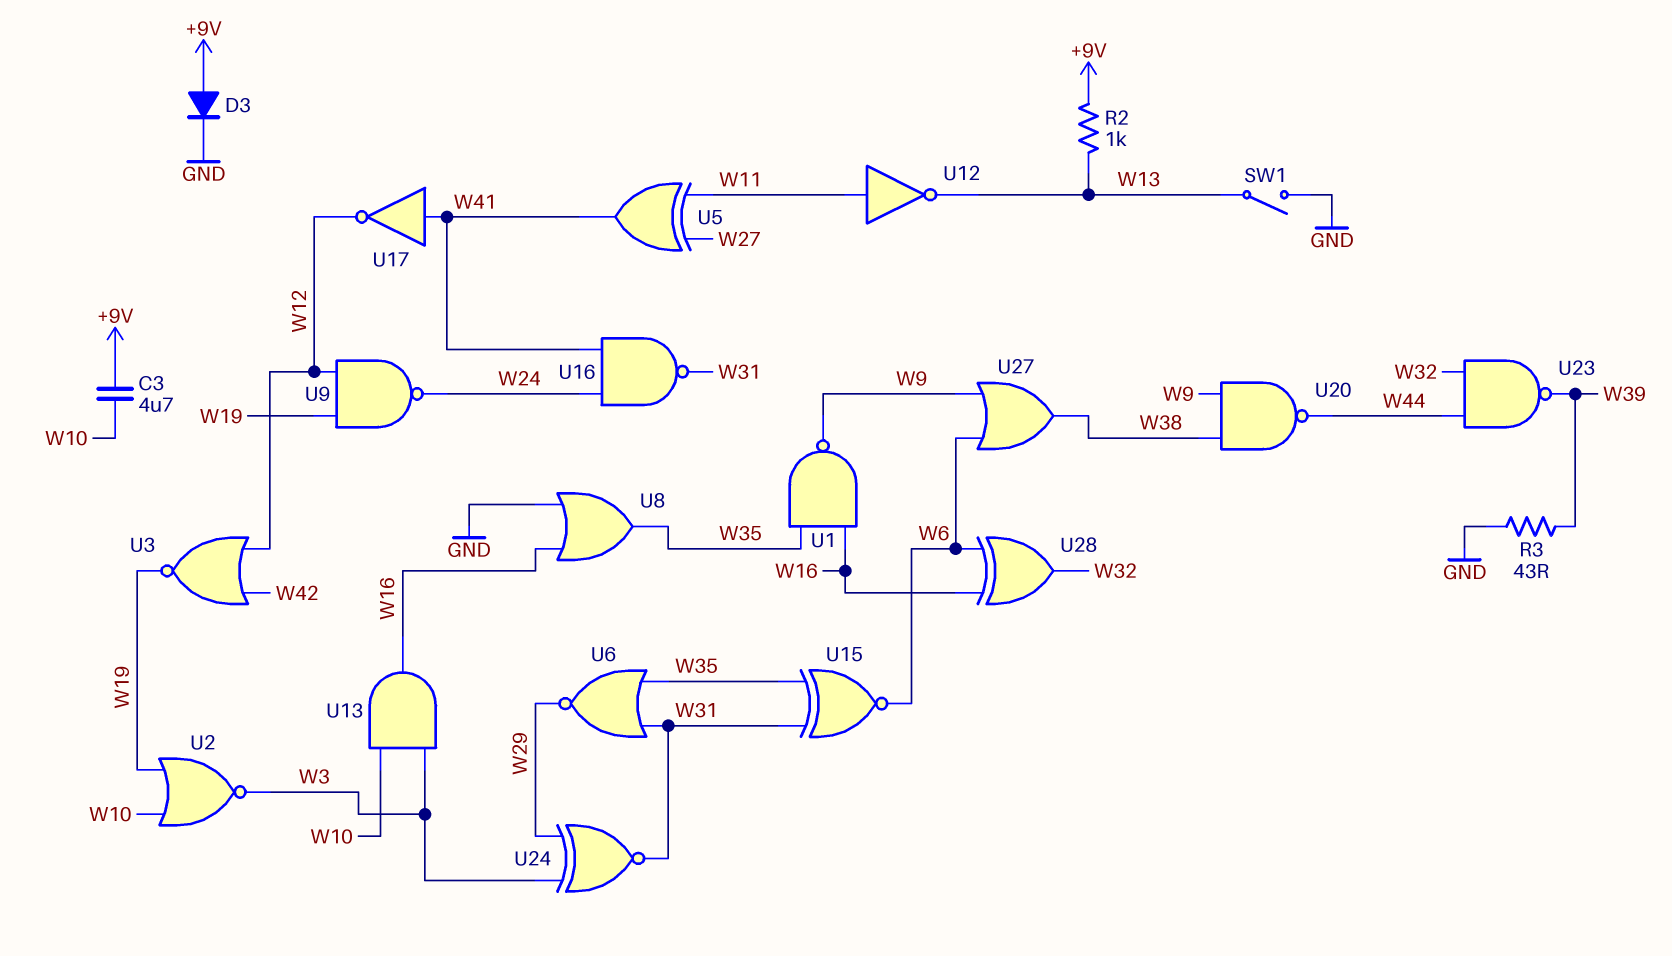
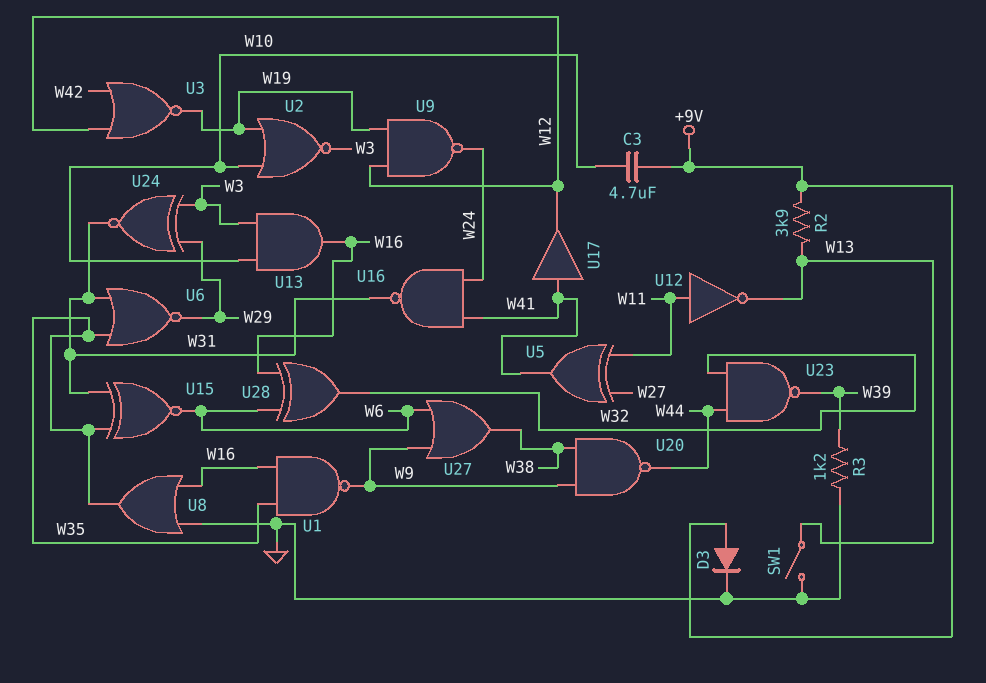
R2: 1k (+9V, W13) -> 3.9k (+9V, W13)
R3: 43 (GND, W39) -> 1.2k (GND, W39)
U17: NOT (in W41, out W12) -> buffer (in W41, out W12)

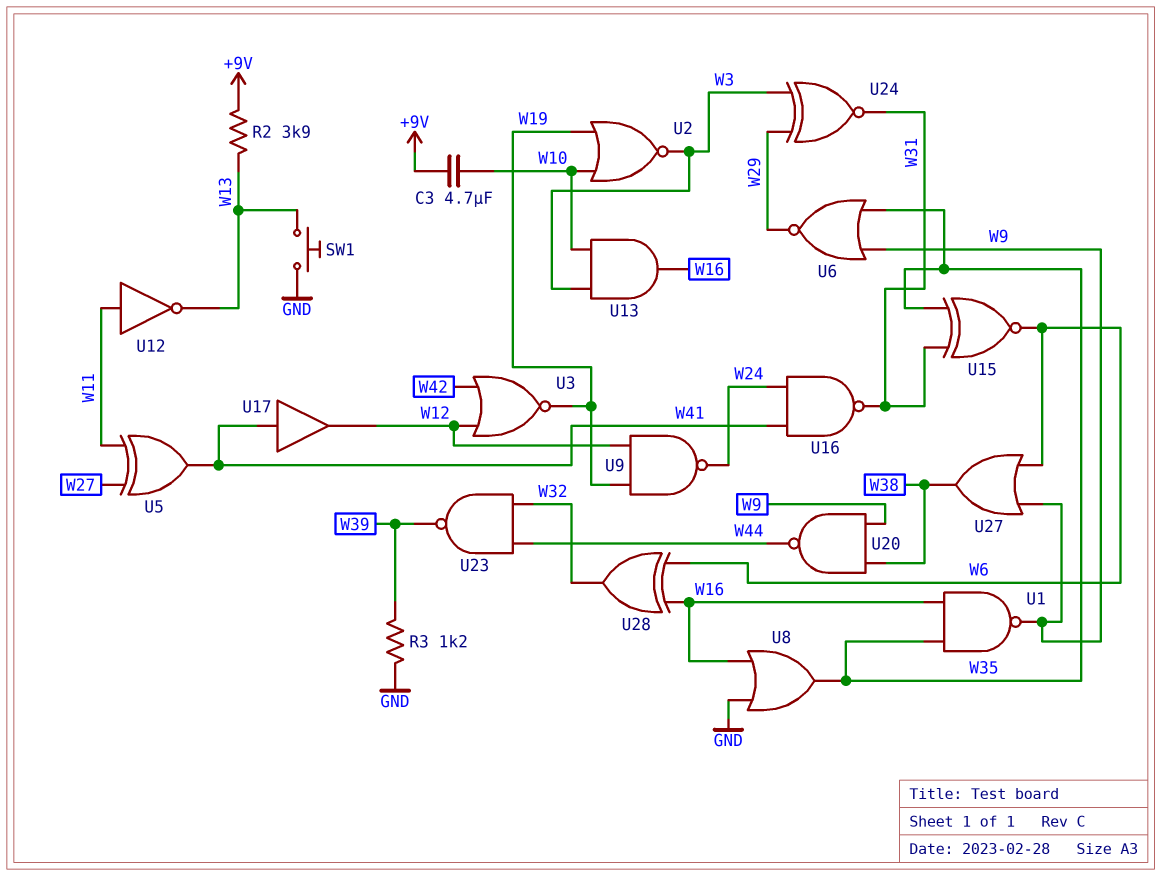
D3: diode (A +9V, K GND) -> none
SW1: switch (GND, W13) -> button (GND, W13)
U6: NOR (in W31, in W35, out W29) -> NOR (in W9, in W35, out W29)

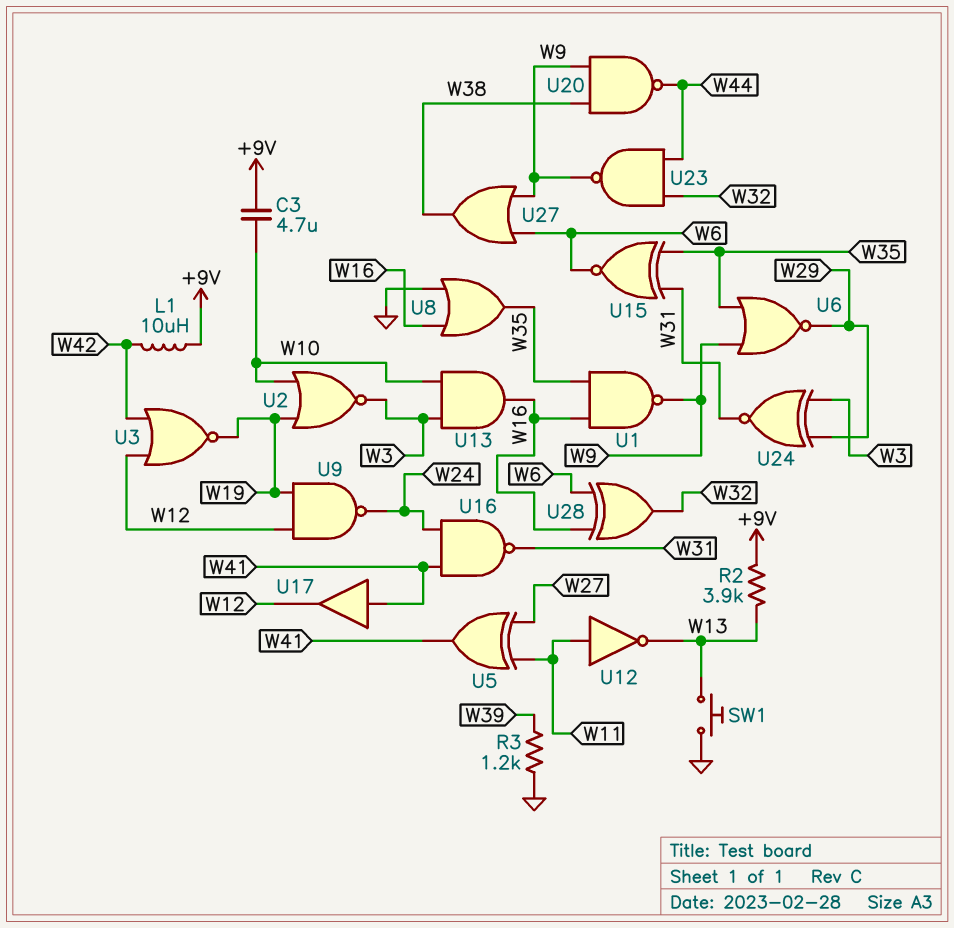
L1: none -> 10uH (+9V, W42)
U23: NAND (in W32, in W44, out W39) -> NAND (in W32, in W44, out W9)

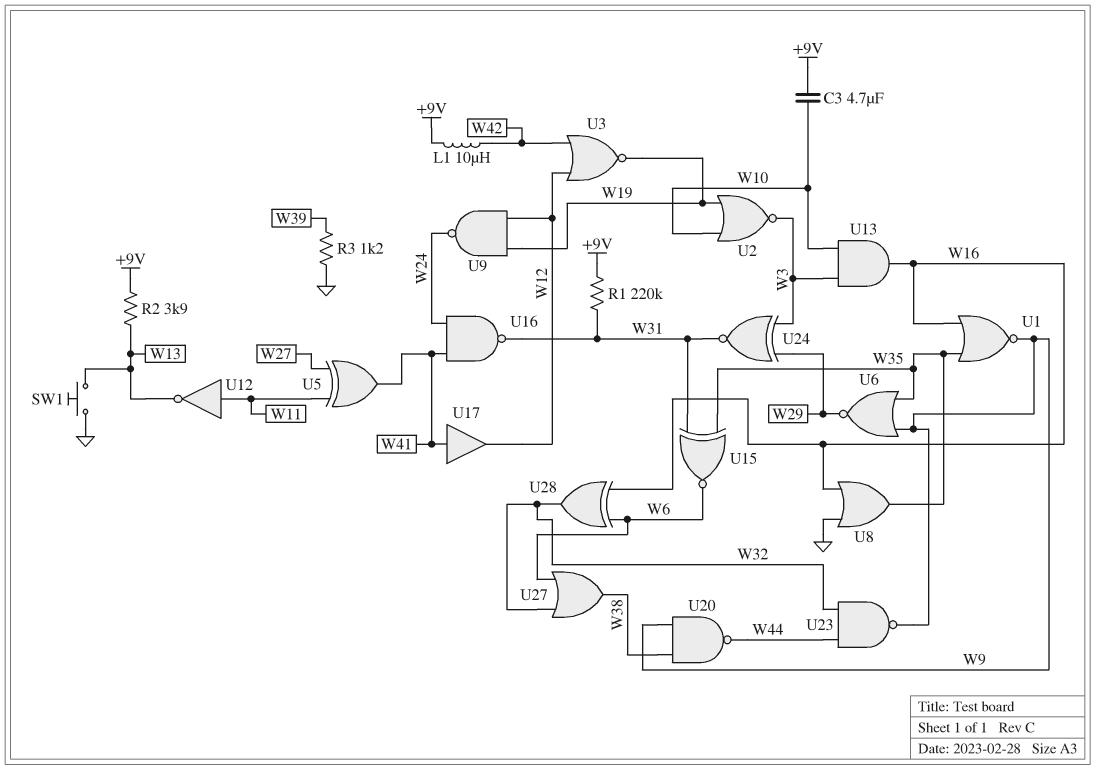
R1: none -> 220k (+9V, W31)
U1: NAND (in W16, in W35, out W9) -> NOR (in W16, in W35, out W9)
U27: OR (in W6, in W9, out W38) -> OR (in W6, in W32, out W38)

